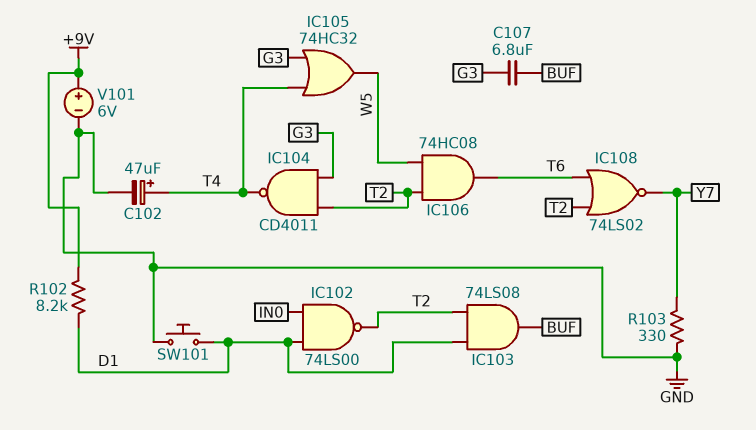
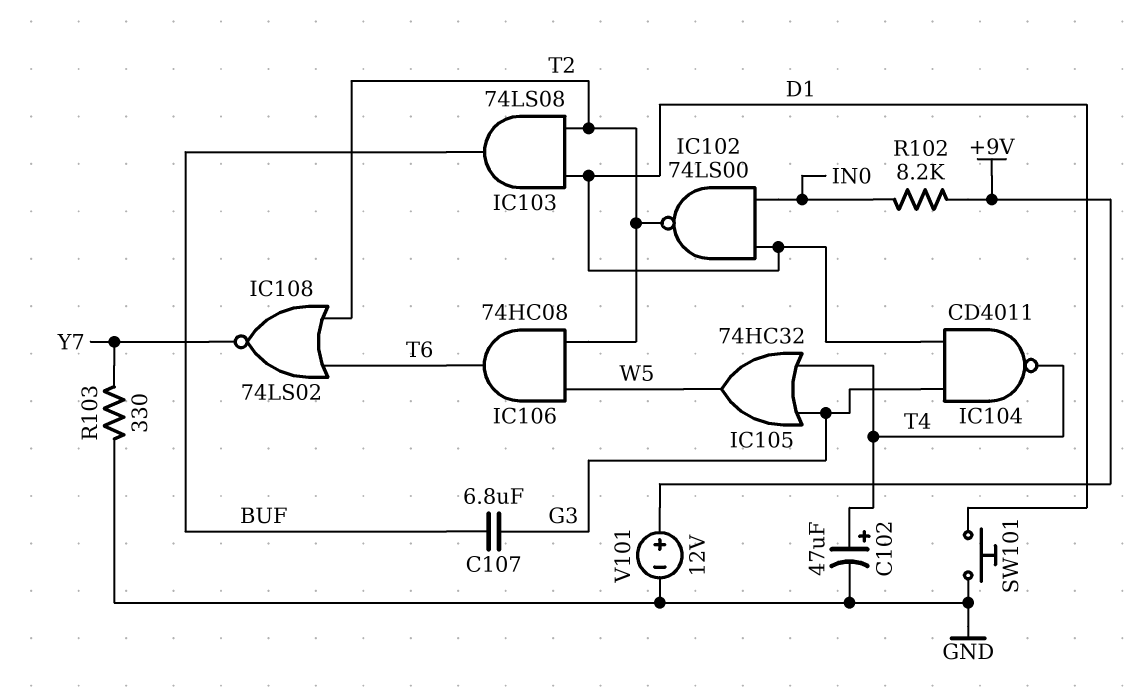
IC104: NAND CD4011 (in G3, in T2, out T4) -> NAND CD4011 (in D1, in G3, out T4)
R102: 8.2k (+9V, D1) -> 8.2k (+9V, IN0)
V101: 6V (plus +9V, minus GND) -> 12V (plus +9V, minus GND)

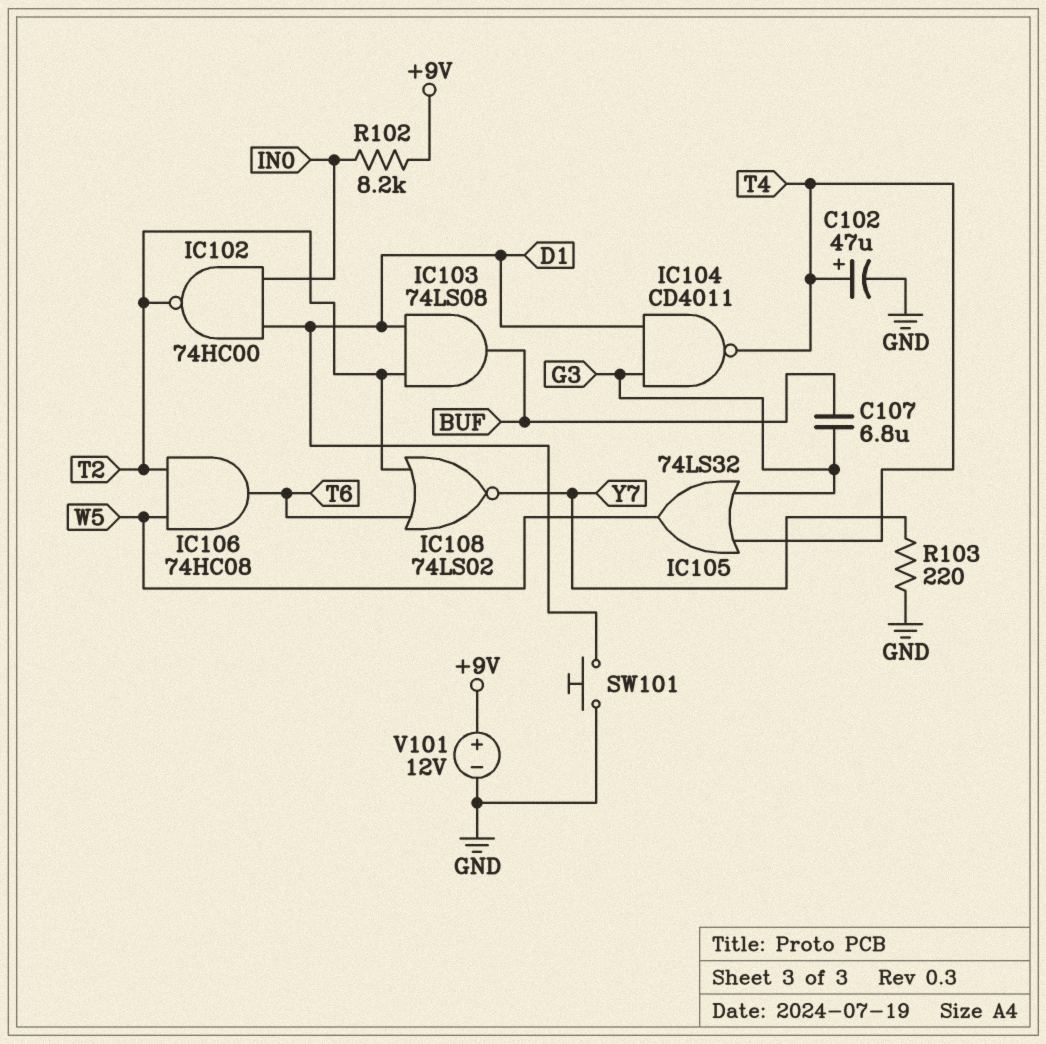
IC102: NAND 74LS00 (in D1, in IN0, out T2) -> NAND 74HC00 (in D1, in IN0, out T2)
IC105: OR 74HC32 (in G3, in T4, out W5) -> OR 74LS32 (in G3, in T4, out W5)
R103: 330 (GND, Y7) -> 220 (GND, Y7)

